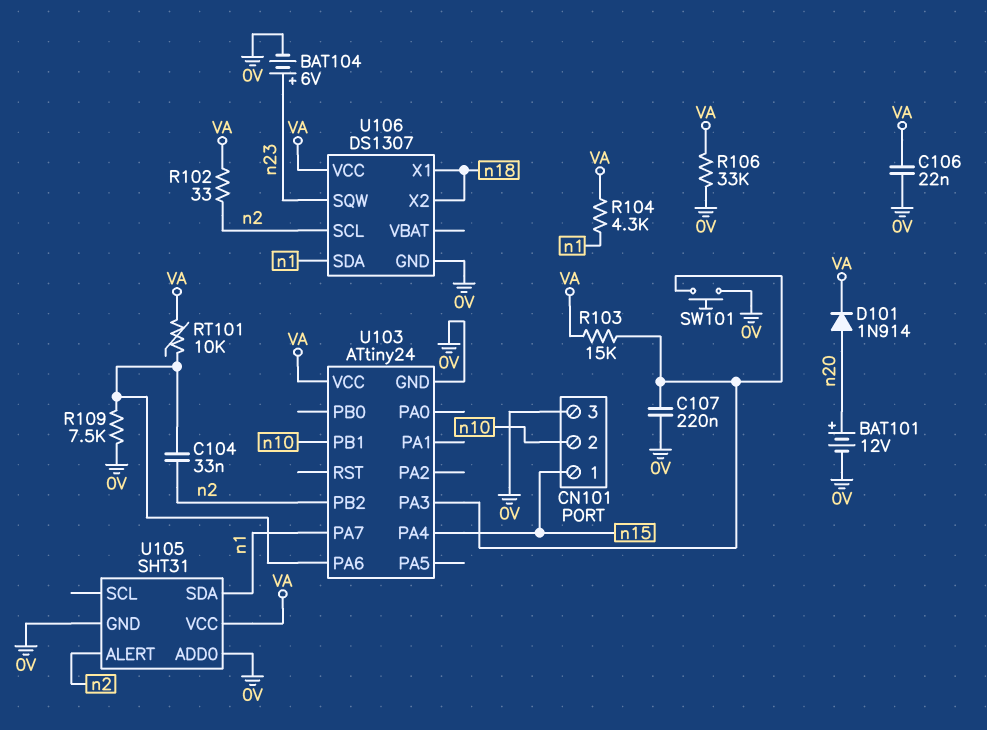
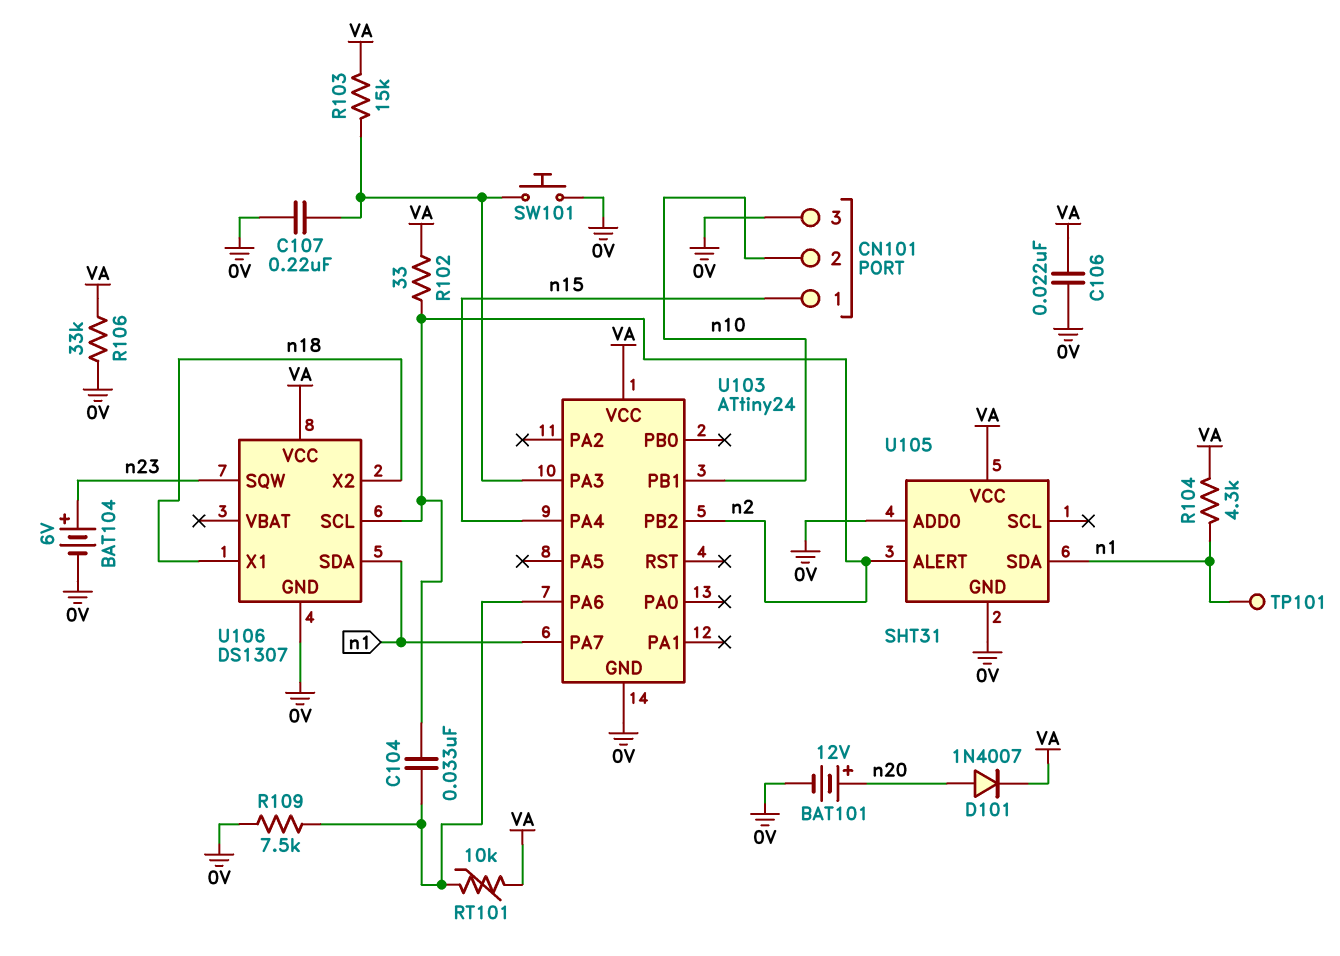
D101: diode 1N914 (A n20, K VA) -> diode 1N4007 (A n20, K VA)
TP101: none -> test point (n1)

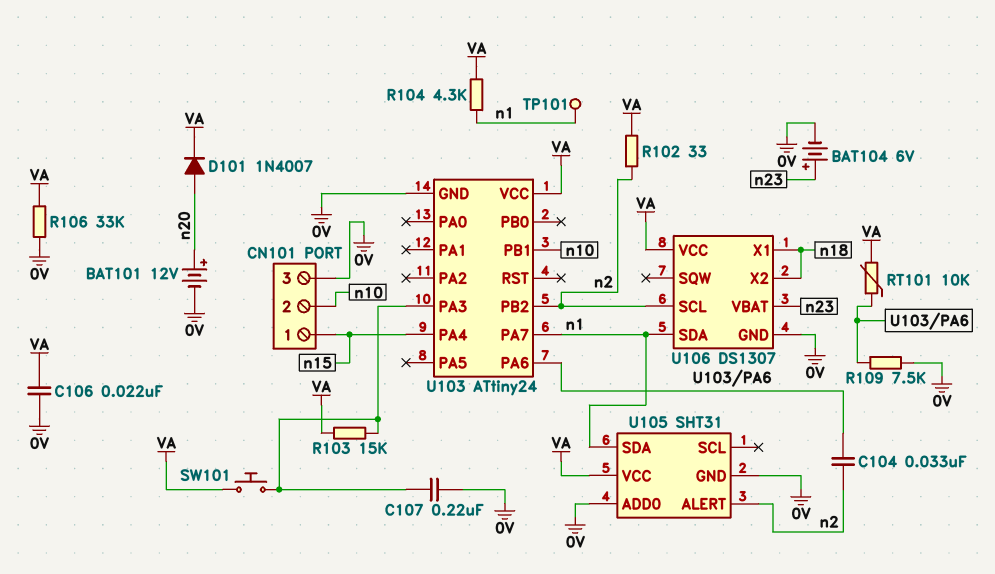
SW101: button (0V, U103/PA3) -> button (U103/PA3, VA)
U106 pin SQW: n23 -> none
U106 pin VBAT: none -> n23

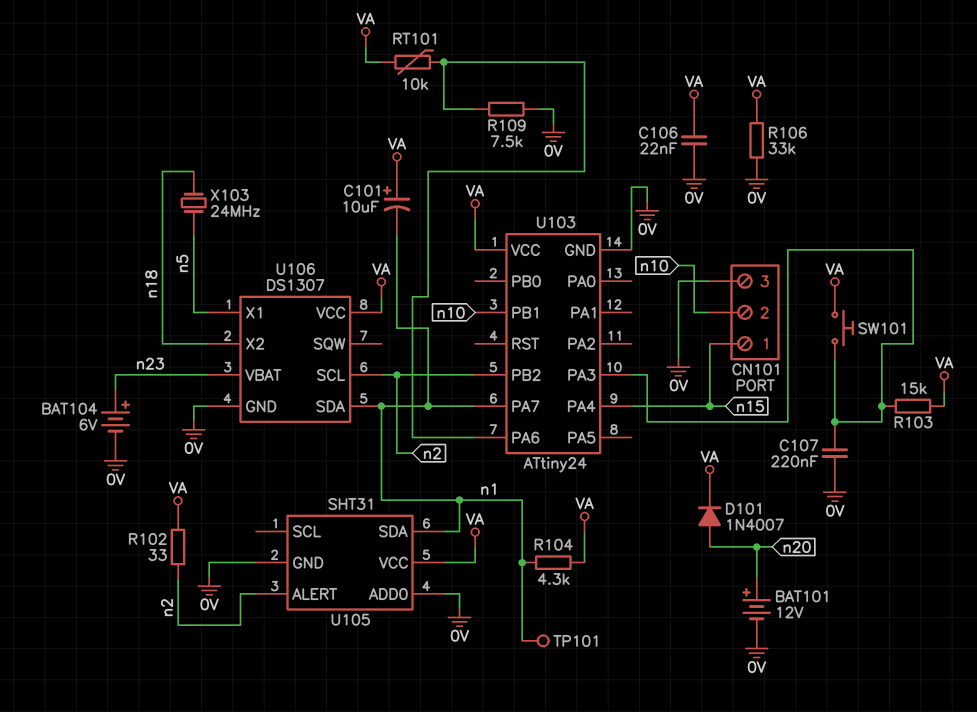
C101: none -> 10uF (plus VA, minus n1)
C104: 33nF (U103/PA6, n2) -> none
U106 pin X1: n18 -> n5
X103: none -> 24MHz (n5, n18)

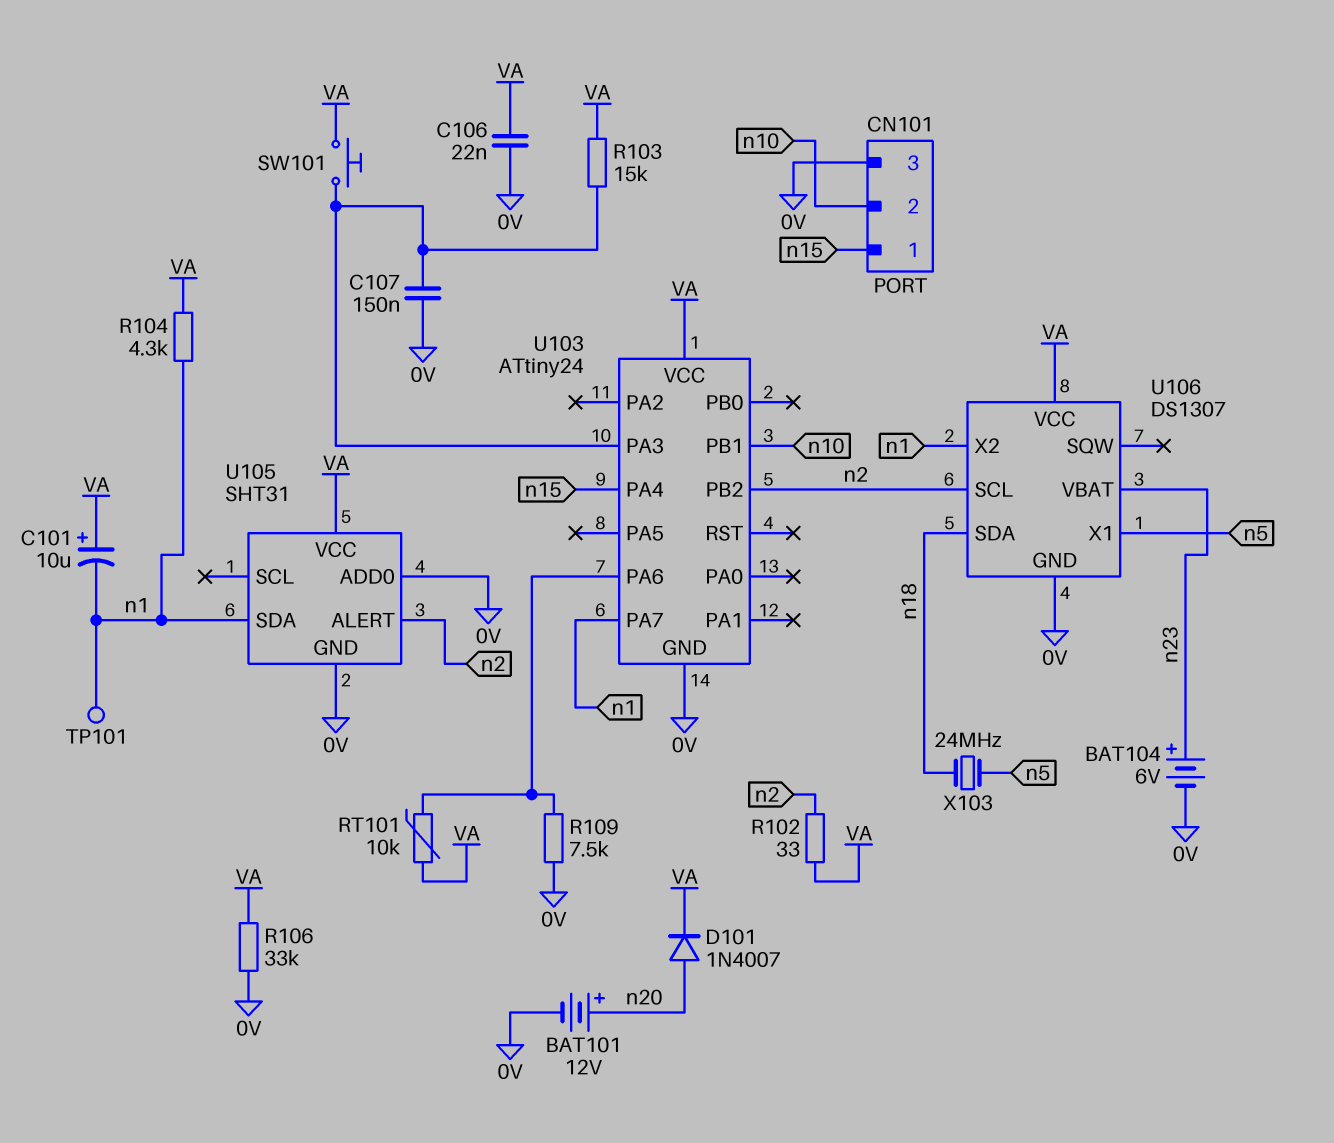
C107: 220nF (0V, U103/PA3) -> 150nF (0V, U103/PA3)
U106 pin SDA: n1 -> n18
U106 pin X2: n18 -> n1

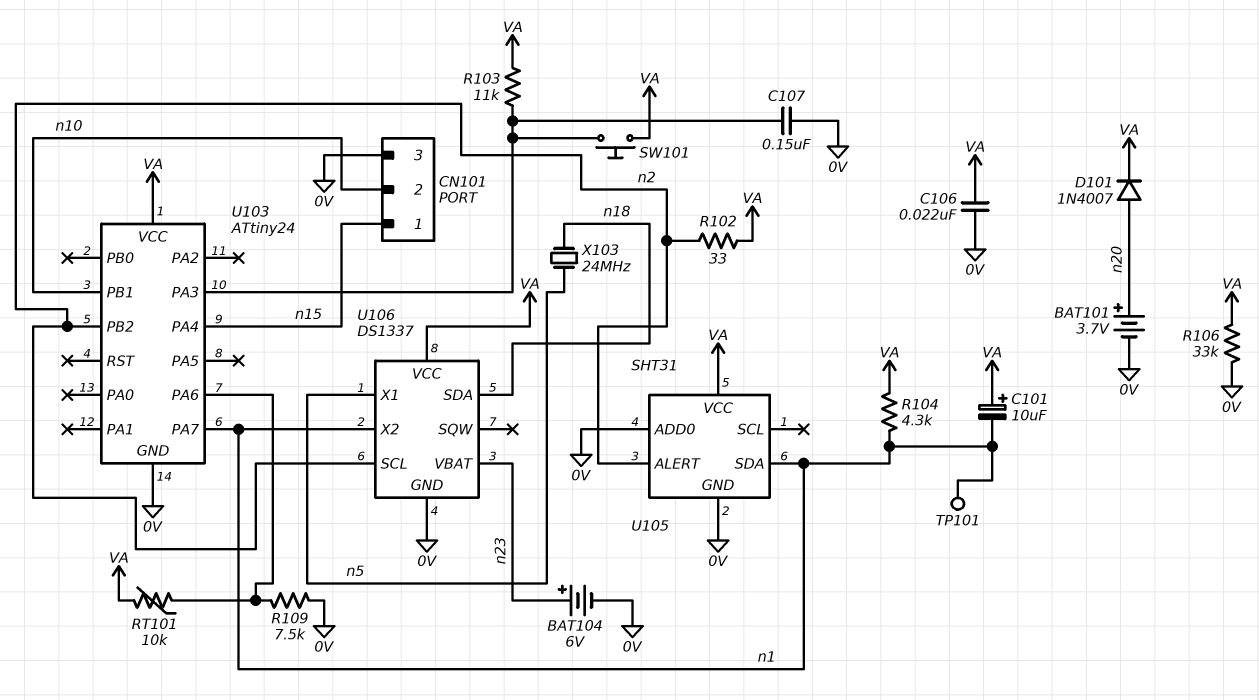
BAT101: 12V (plus n20, minus 0V) -> 3.7V (plus n20, minus 0V)
R103: 15k (U103/PA3, VA) -> 11k (U103/PA3, VA)
U106: DS1307 -> DS1337

